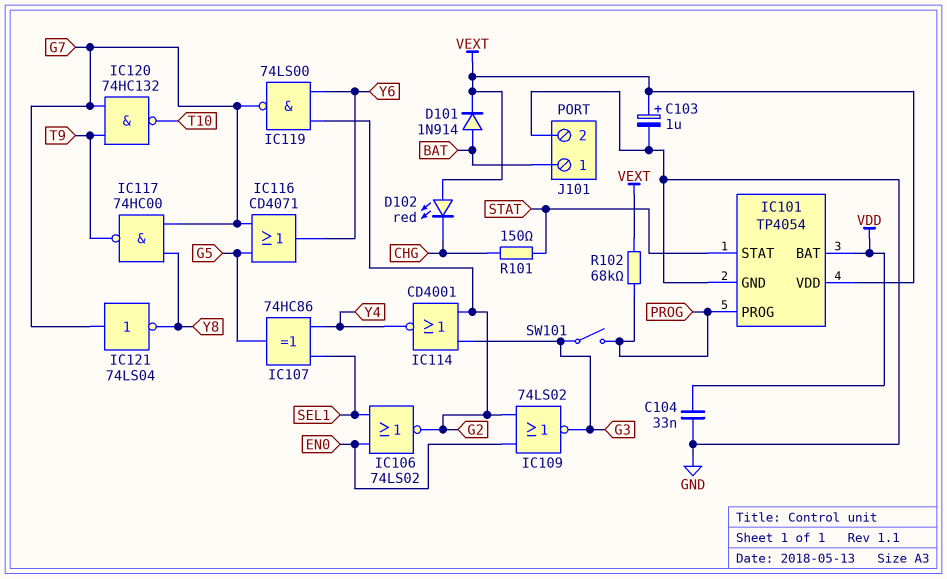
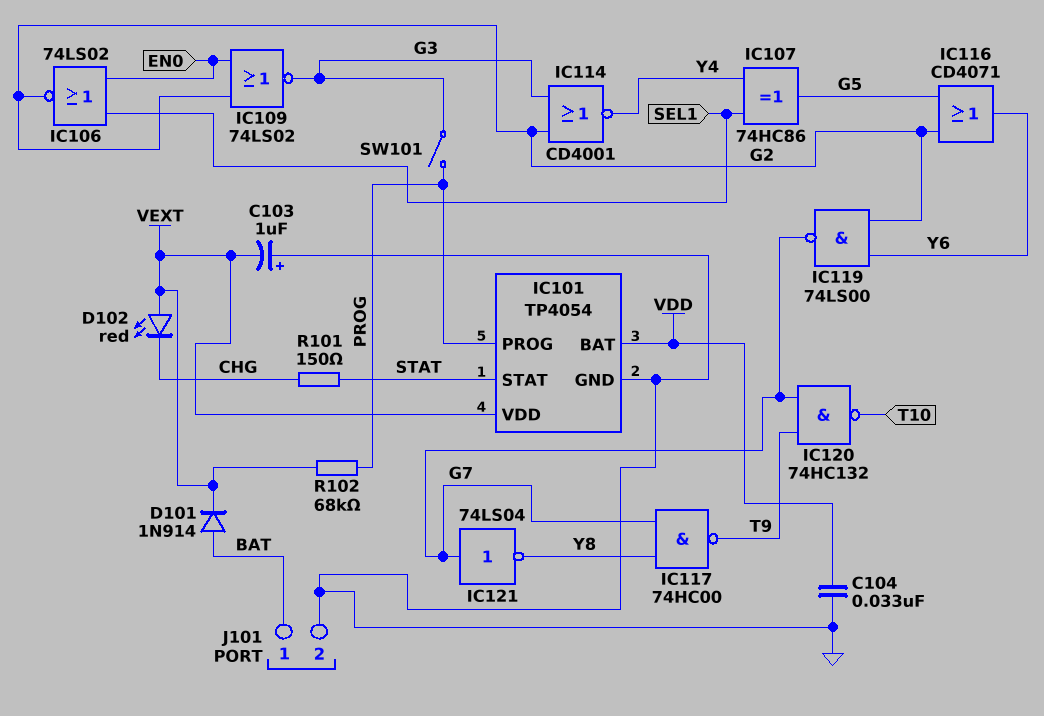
C103: 1uF (plus VEXT, minus GND) -> 1uF (plus GND, minus VEXT)
IC116: OR CD4071 (in G5, in G7, out Y6) -> OR CD4071 (in G2, in G5, out Y6)

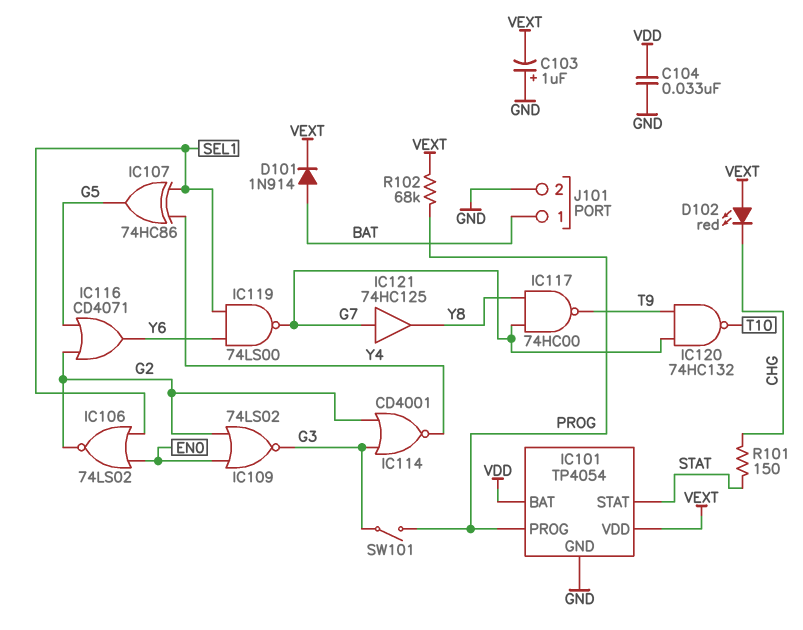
IC119: NAND 74LS00 (in G2, in Y6, out G7) -> NAND 74LS00 (in SEL1, in Y6, out G7)
IC121: NOT 74LS04 (in G7, out Y8) -> buffer 74HC125 (in G7, out Y8)

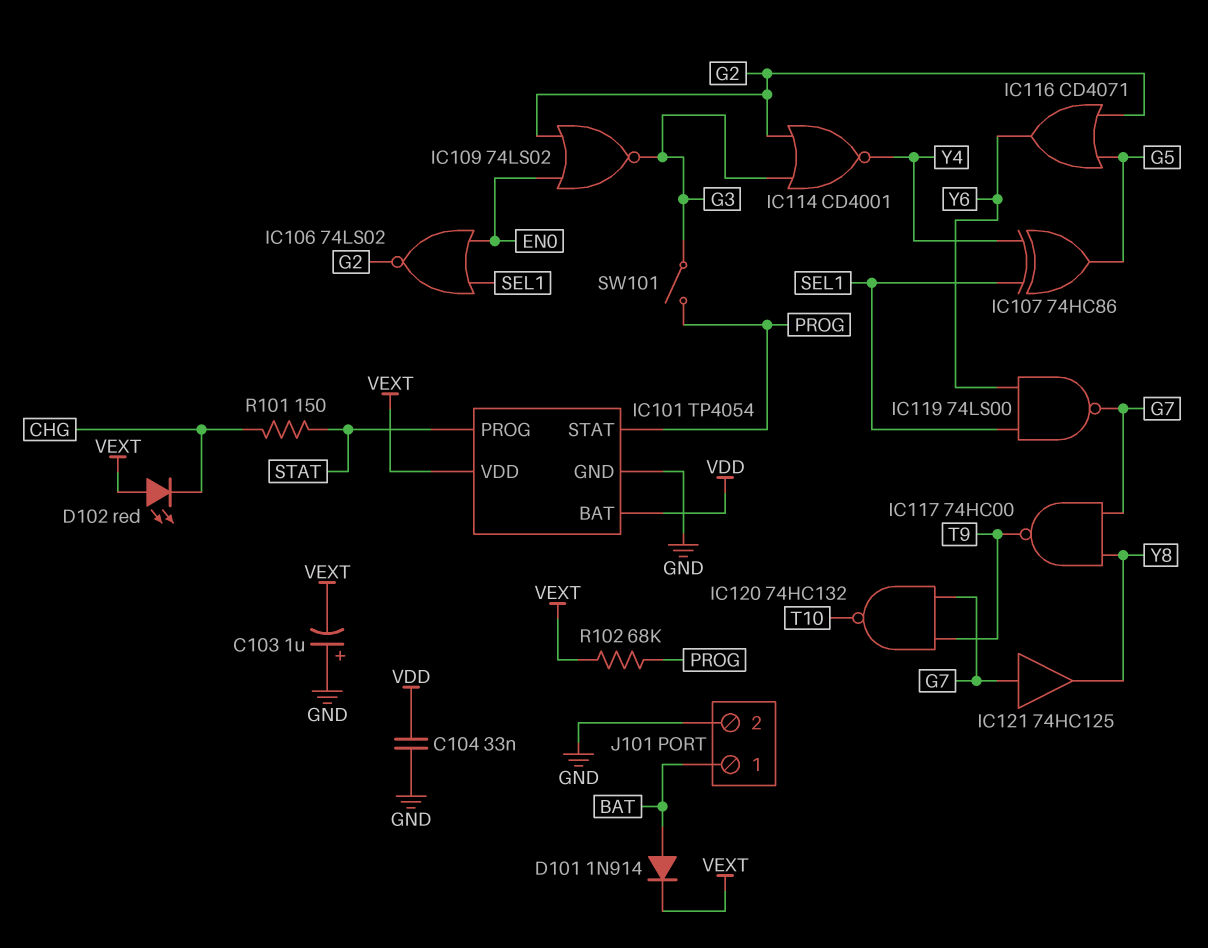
IC101 pin PROG: PROG -> STAT
IC101 pin STAT: STAT -> PROG

